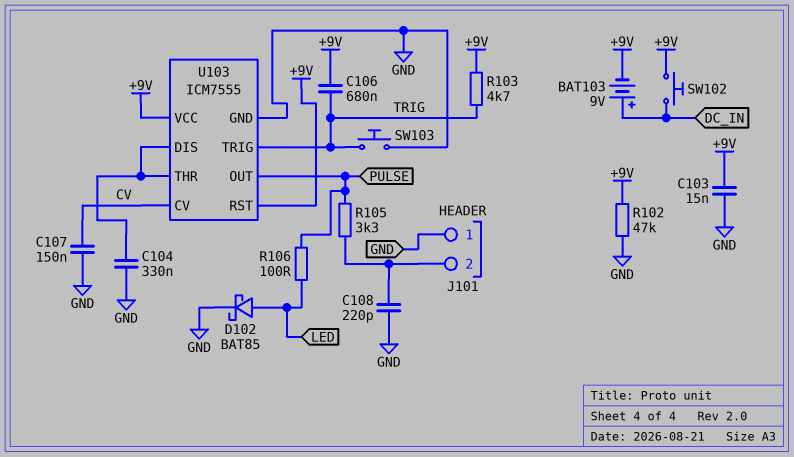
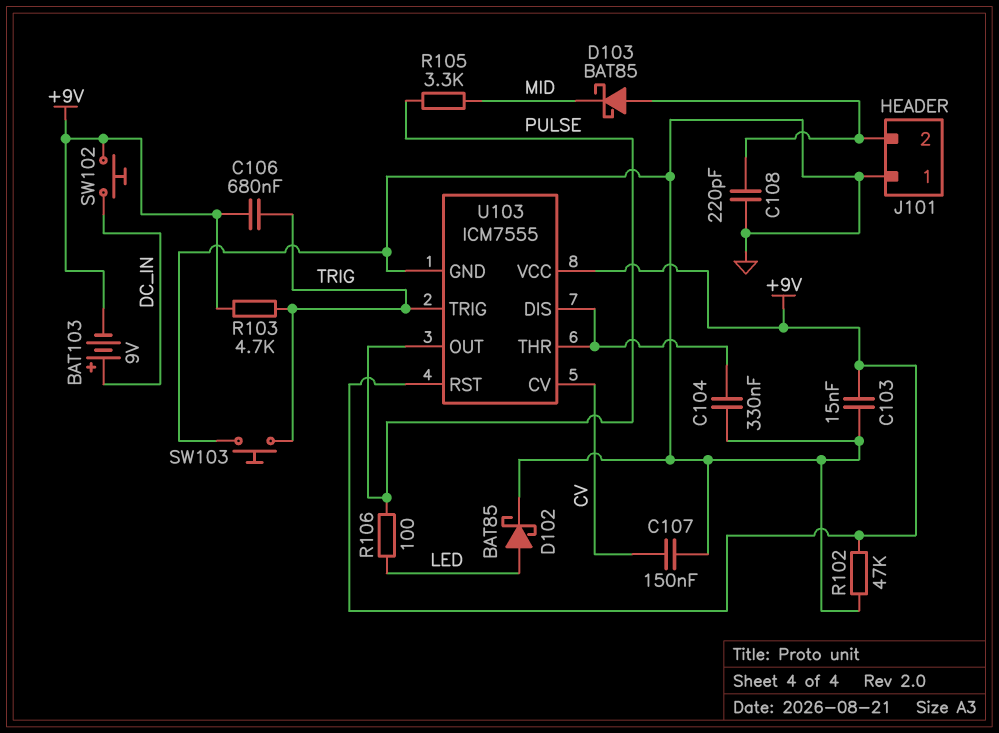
D103: none -> schottky BAT85 (A J101/2, K MID)
R105: 3.3k (J101/2, PULSE) -> 3.3k (MID, PULSE)

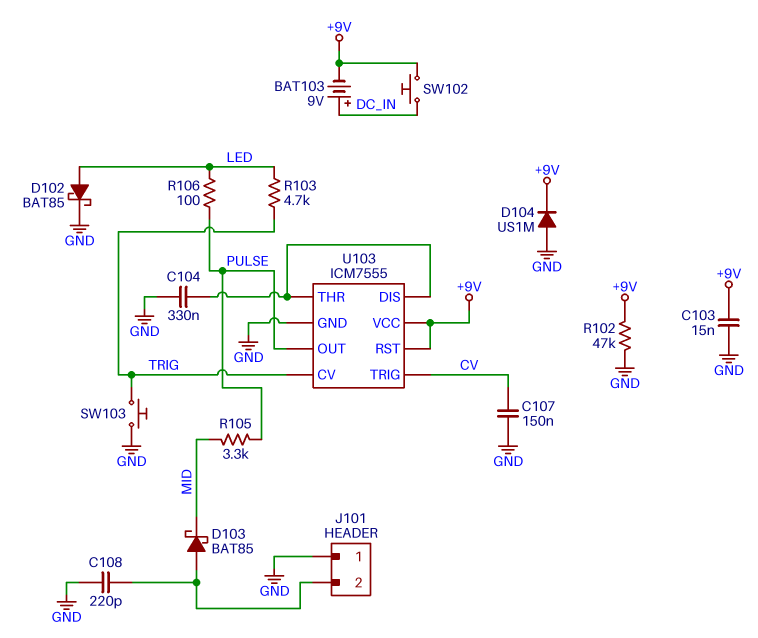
C106: 680nF (+9V, TRIG) -> none
D104: none -> diode US1M (A GND, K +9V)
R103: 4.7k (+9V, TRIG) -> 4.7k (LED, TRIG)
U103 pin CV: CV -> TRIG
U103 pin TRIG: TRIG -> CV

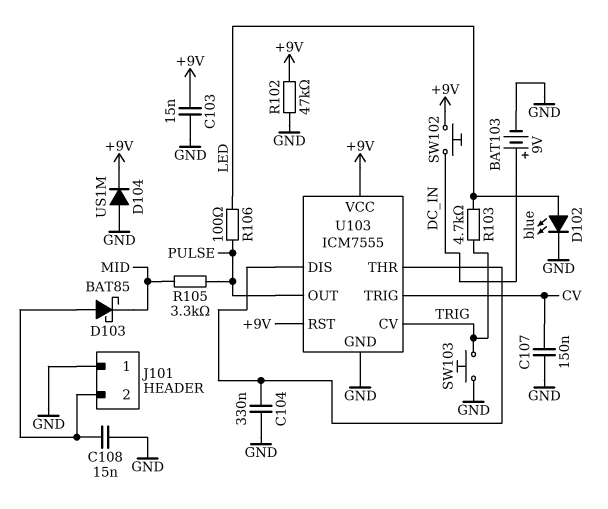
BAT103: 9V (plus DC_IN, minus +9V) -> 9V (plus DC_IN, minus GND)
C108: 220pF (GND, J101/2) -> 15nF (GND, J101/2)
D102: schottky BAT85 (A LED, K GND) -> LED blue (A LED, K GND)

